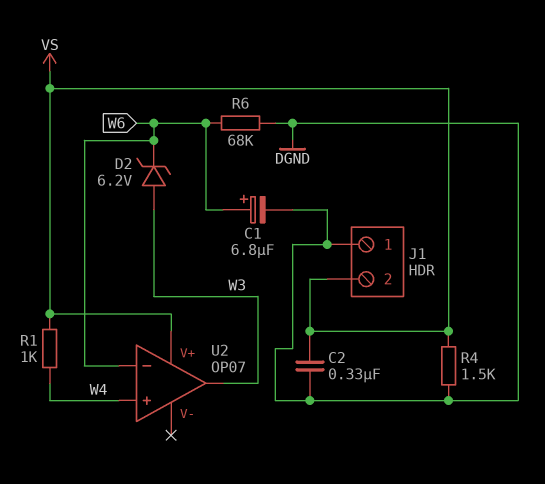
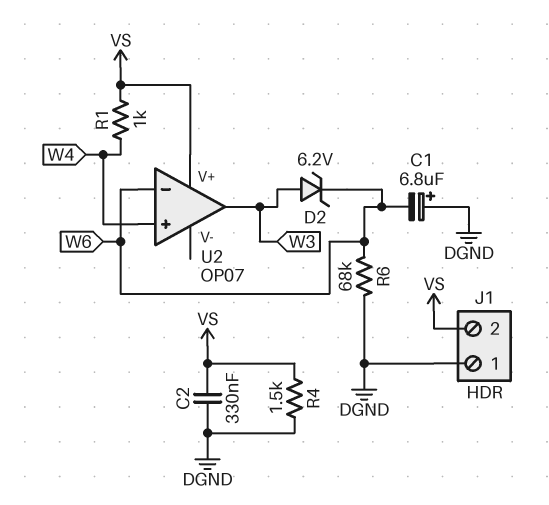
C1: 6.8uF (plus W6, minus DGND) -> 6.8uF (plus DGND, minus W6)

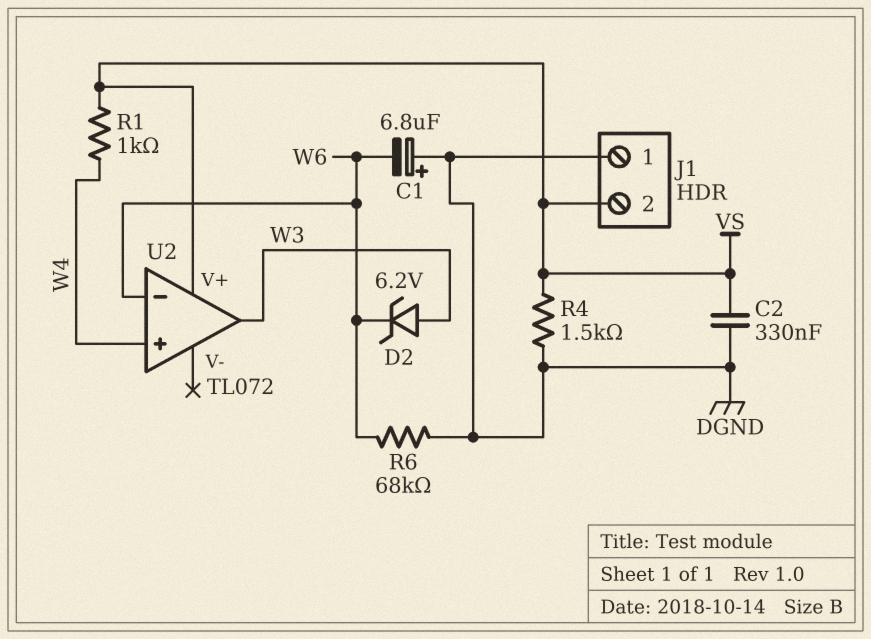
U2: OP07 -> TL072

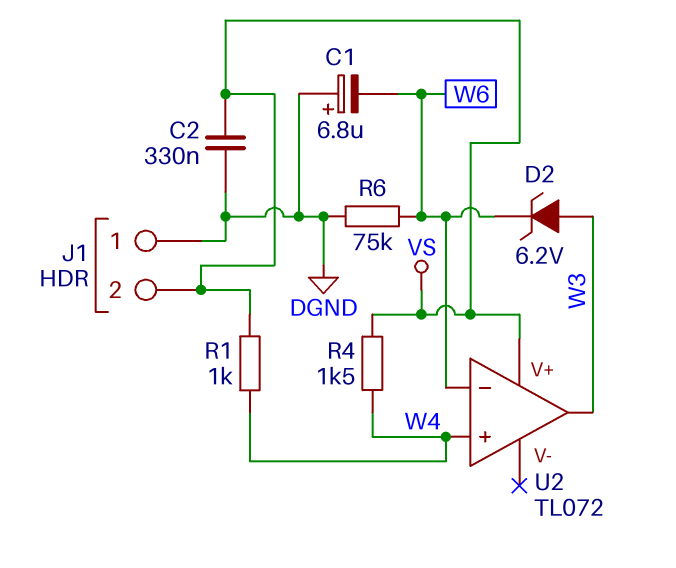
R4: 1.5k (DGND, VS) -> 1.5k (VS, W4)
R6: 68k (DGND, W6) -> 75k (DGND, W6)

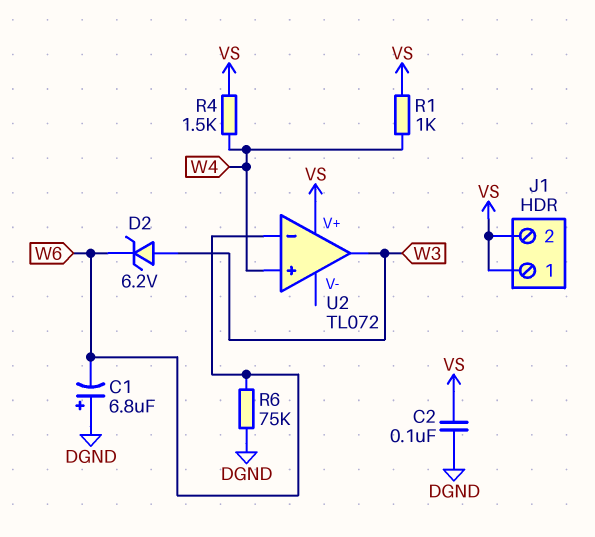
C2: 330nF (DGND, VS) -> 100nF (DGND, VS)
J1 pin 1: DGND -> VS

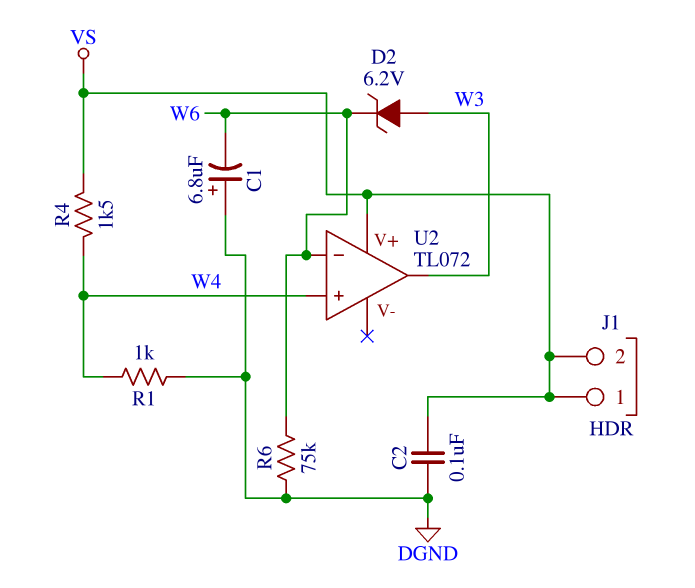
R1: 1k (VS, W4) -> 1k (DGND, W4)

